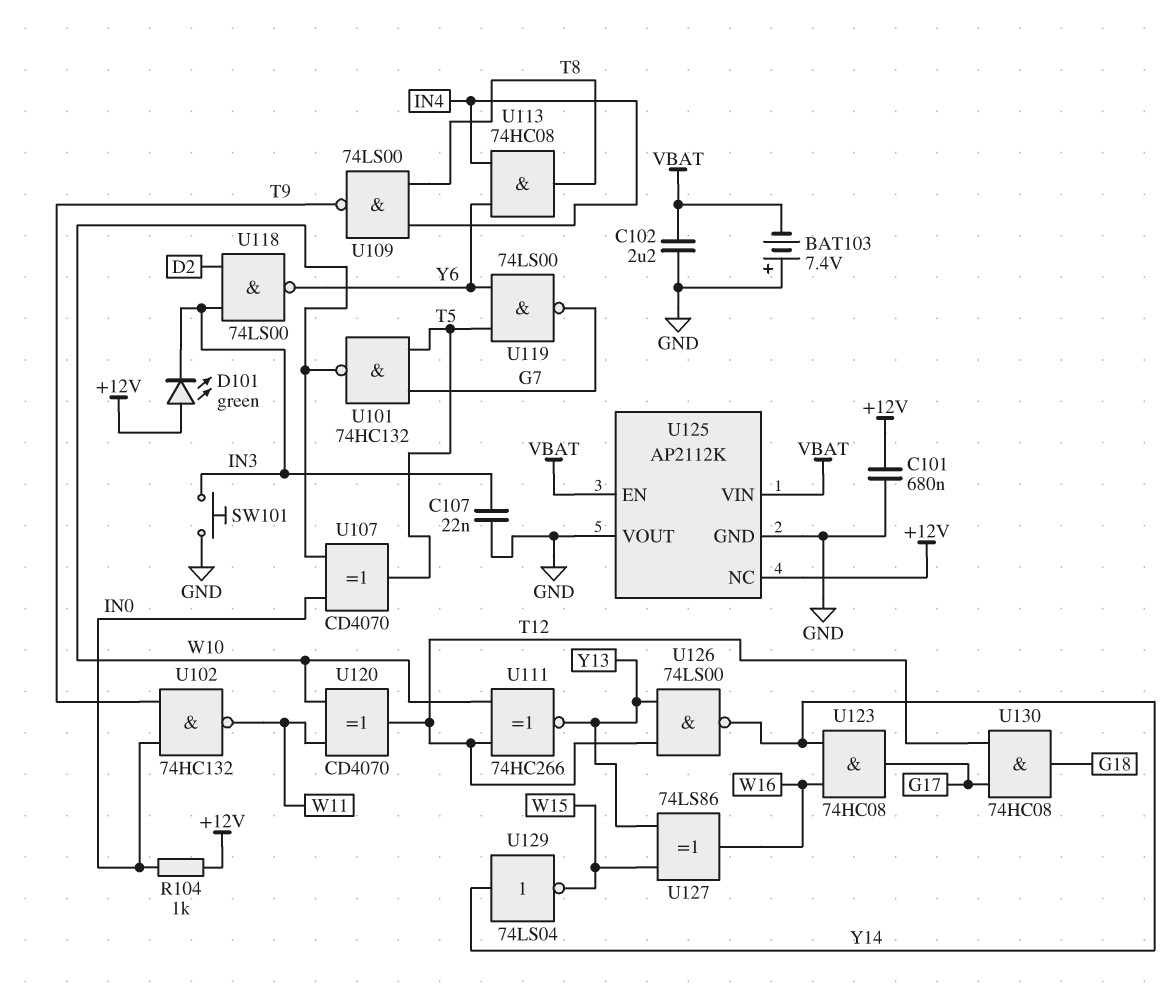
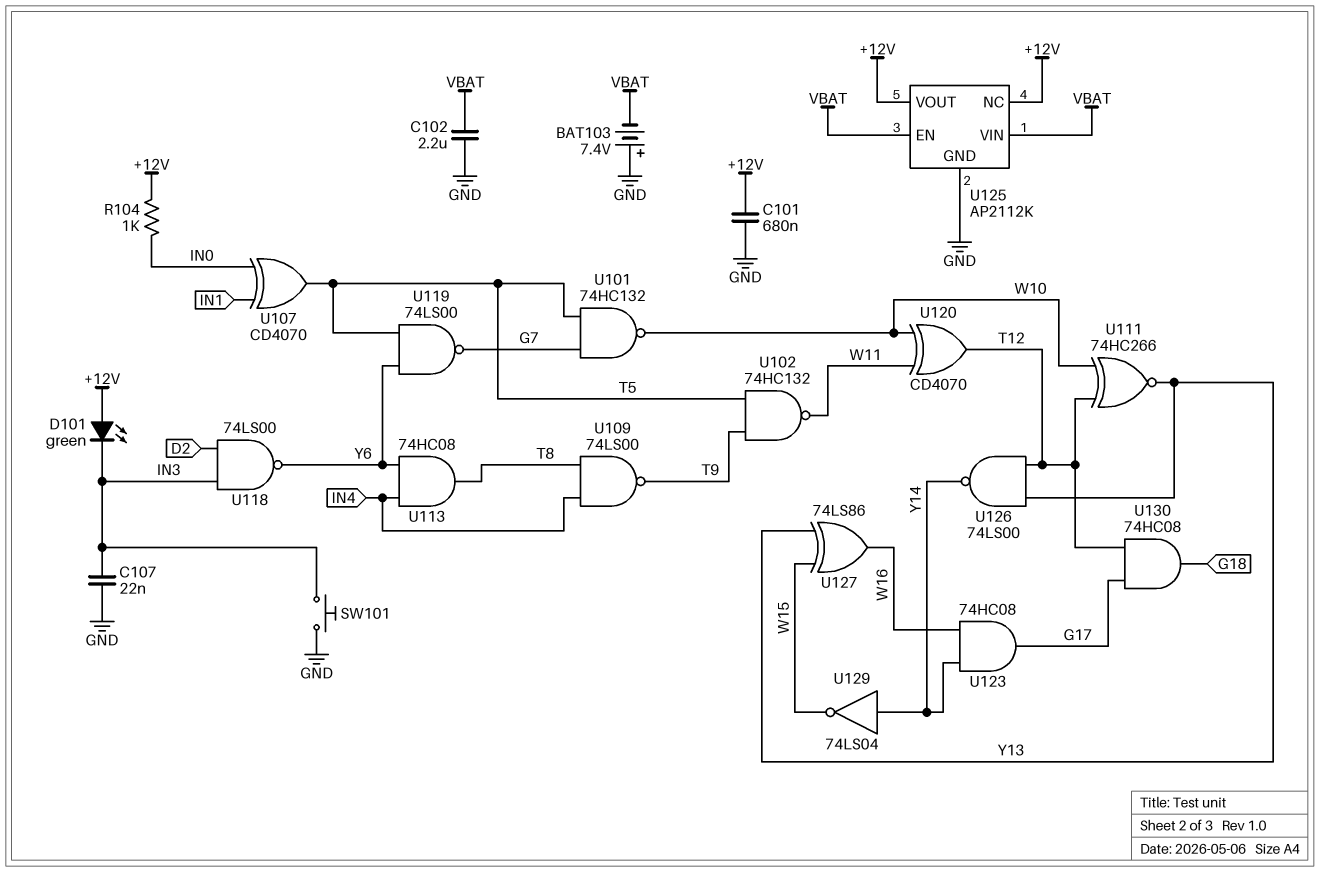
U102: NAND 74HC132 (in IN0, in T9, out W11) -> NAND 74HC132 (in T5, in T9, out W11)
U107: XOR CD4070 (in IN0, in W10, out T5) -> XOR CD4070 (in IN0, in IN1, out T5)
U125 pin VOUT: GND -> +12V

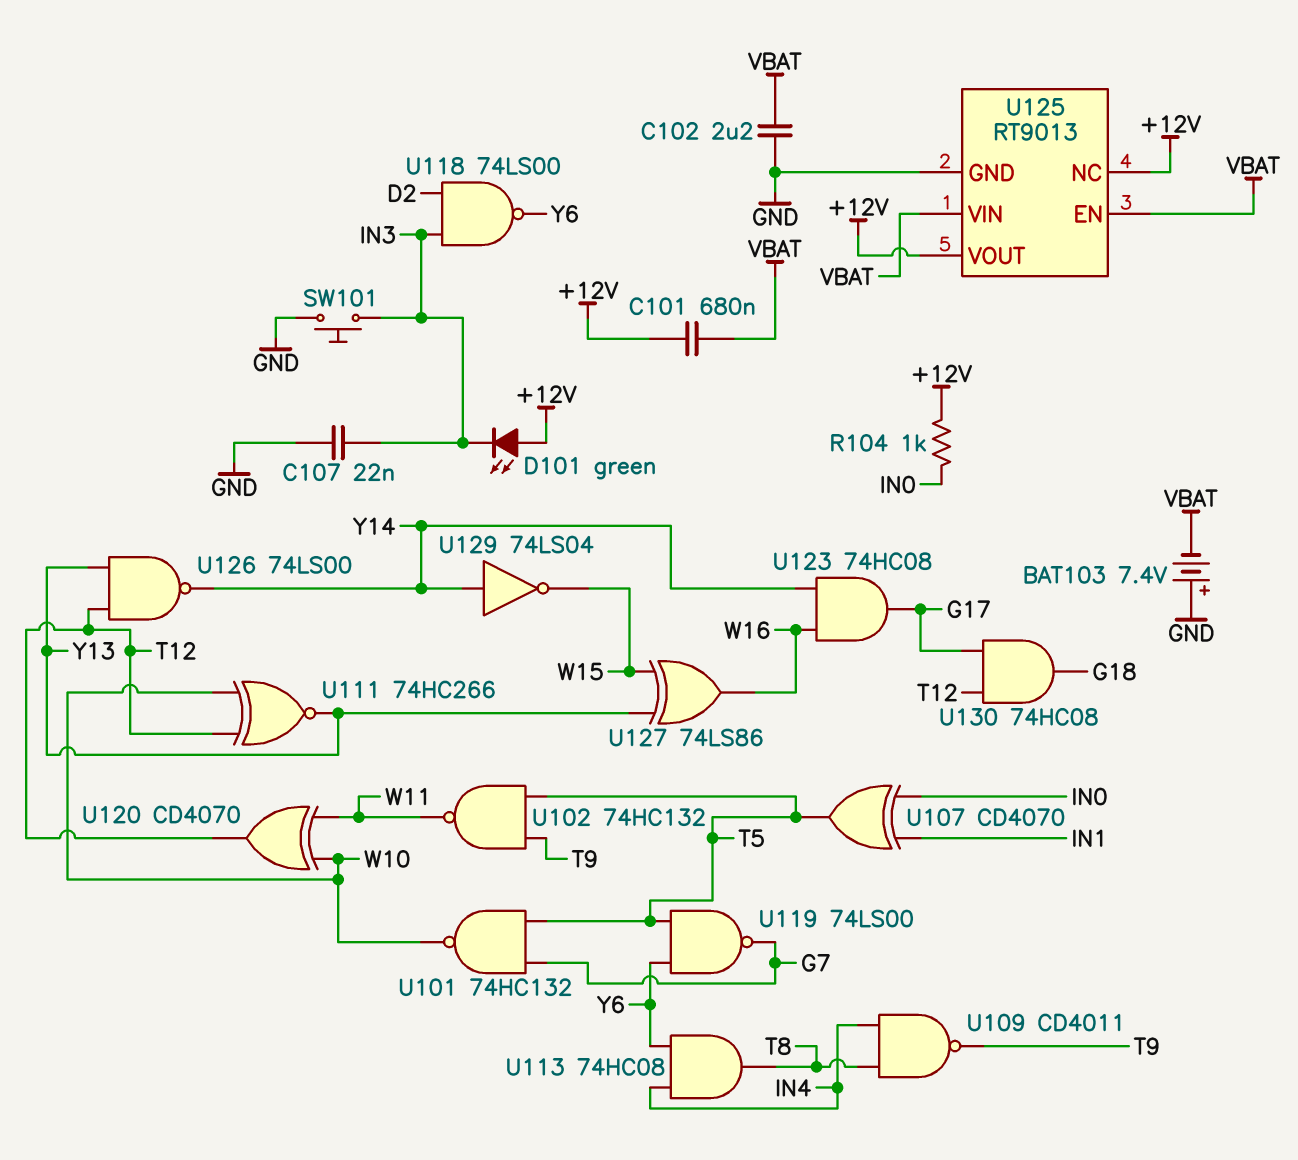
C101: 680nF (+12V, GND) -> 680nF (+12V, VBAT)
U109: NAND 74LS00 (in IN4, in T8, out T9) -> NAND CD4011 (in IN4, in T8, out T9)
U125: AP2112K -> RT9013

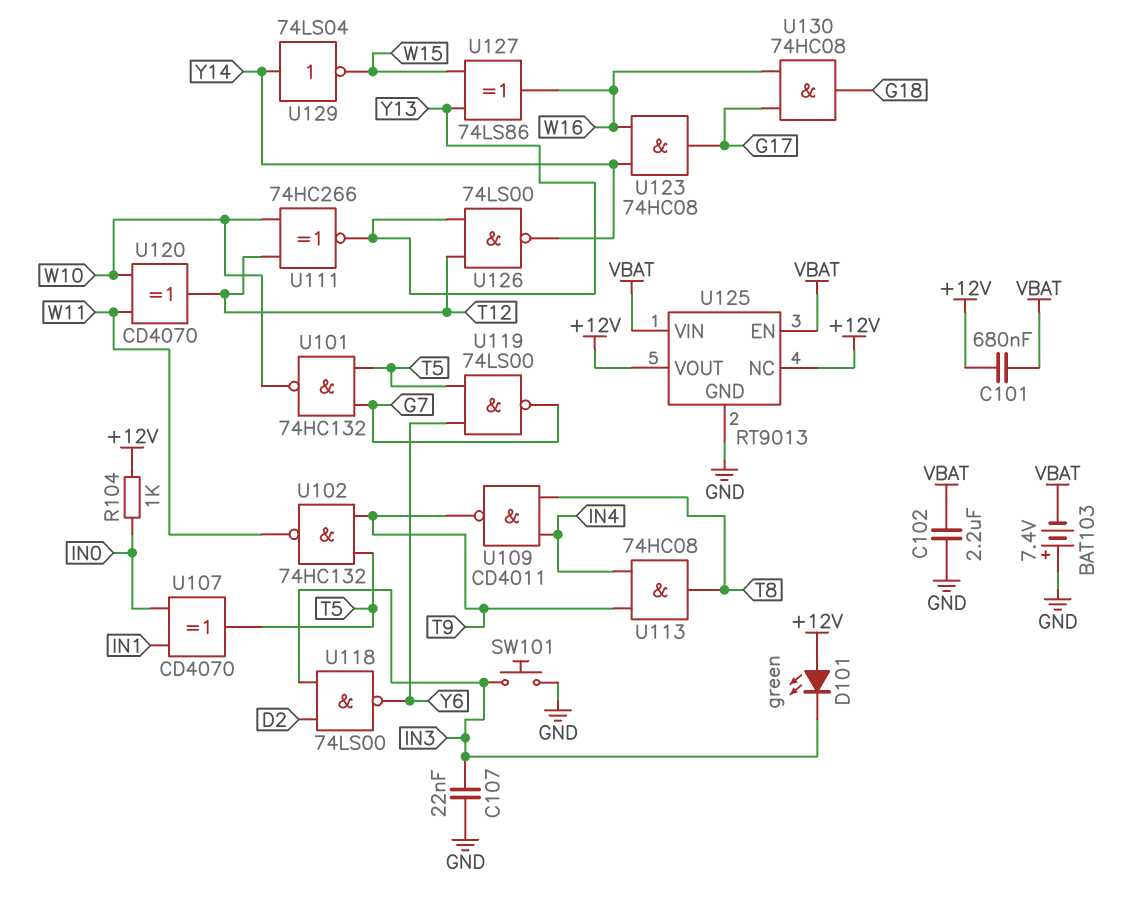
U113: AND 74HC08 (in IN4, in Y6, out T8) -> AND 74HC08 (in IN4, in T9, out T8)
U130: AND 74HC08 (in G17, in T12, out G18) -> AND 74HC08 (in G17, in W16, out G18)

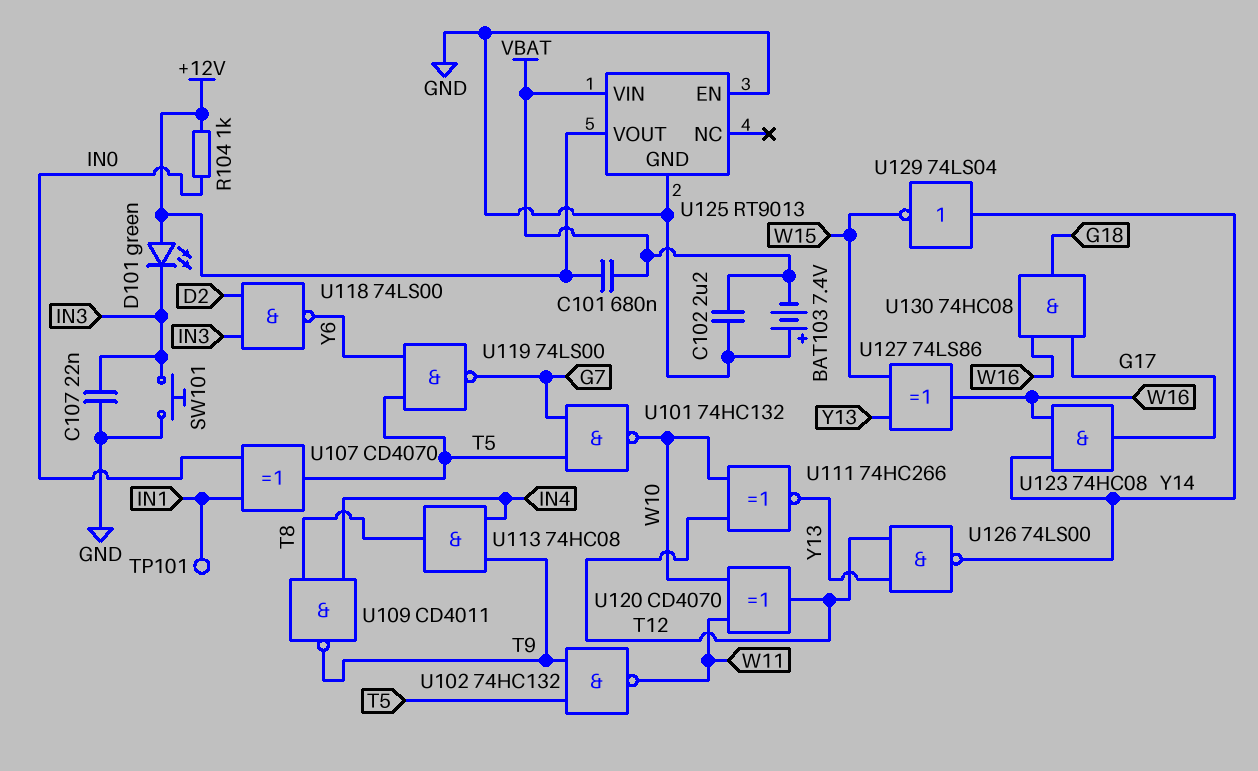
TP101: none -> test point (IN1)
U125 pin EN: VBAT -> GND
U125 pin NC: +12V -> none

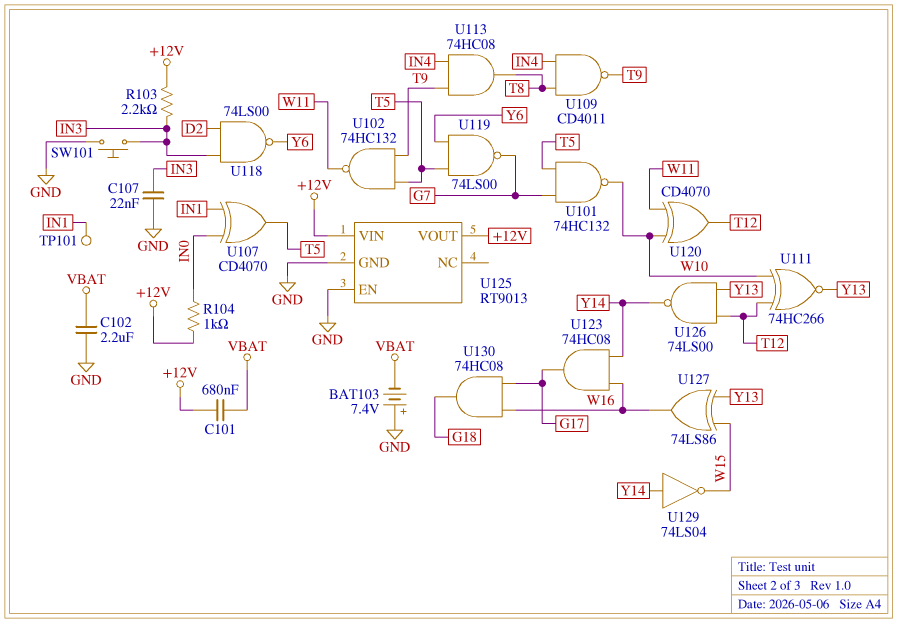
D101: LED green (A +12V, K IN3) -> none
R103: none -> 2.2k (+12V, IN3)
U125 pin VIN: VBAT -> +12V

